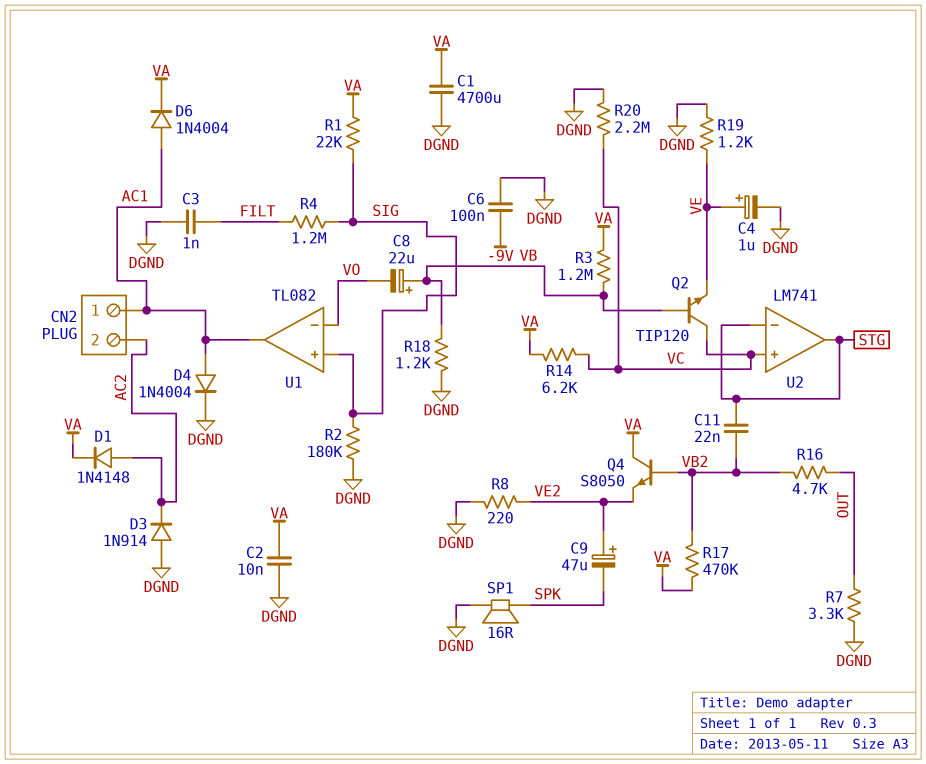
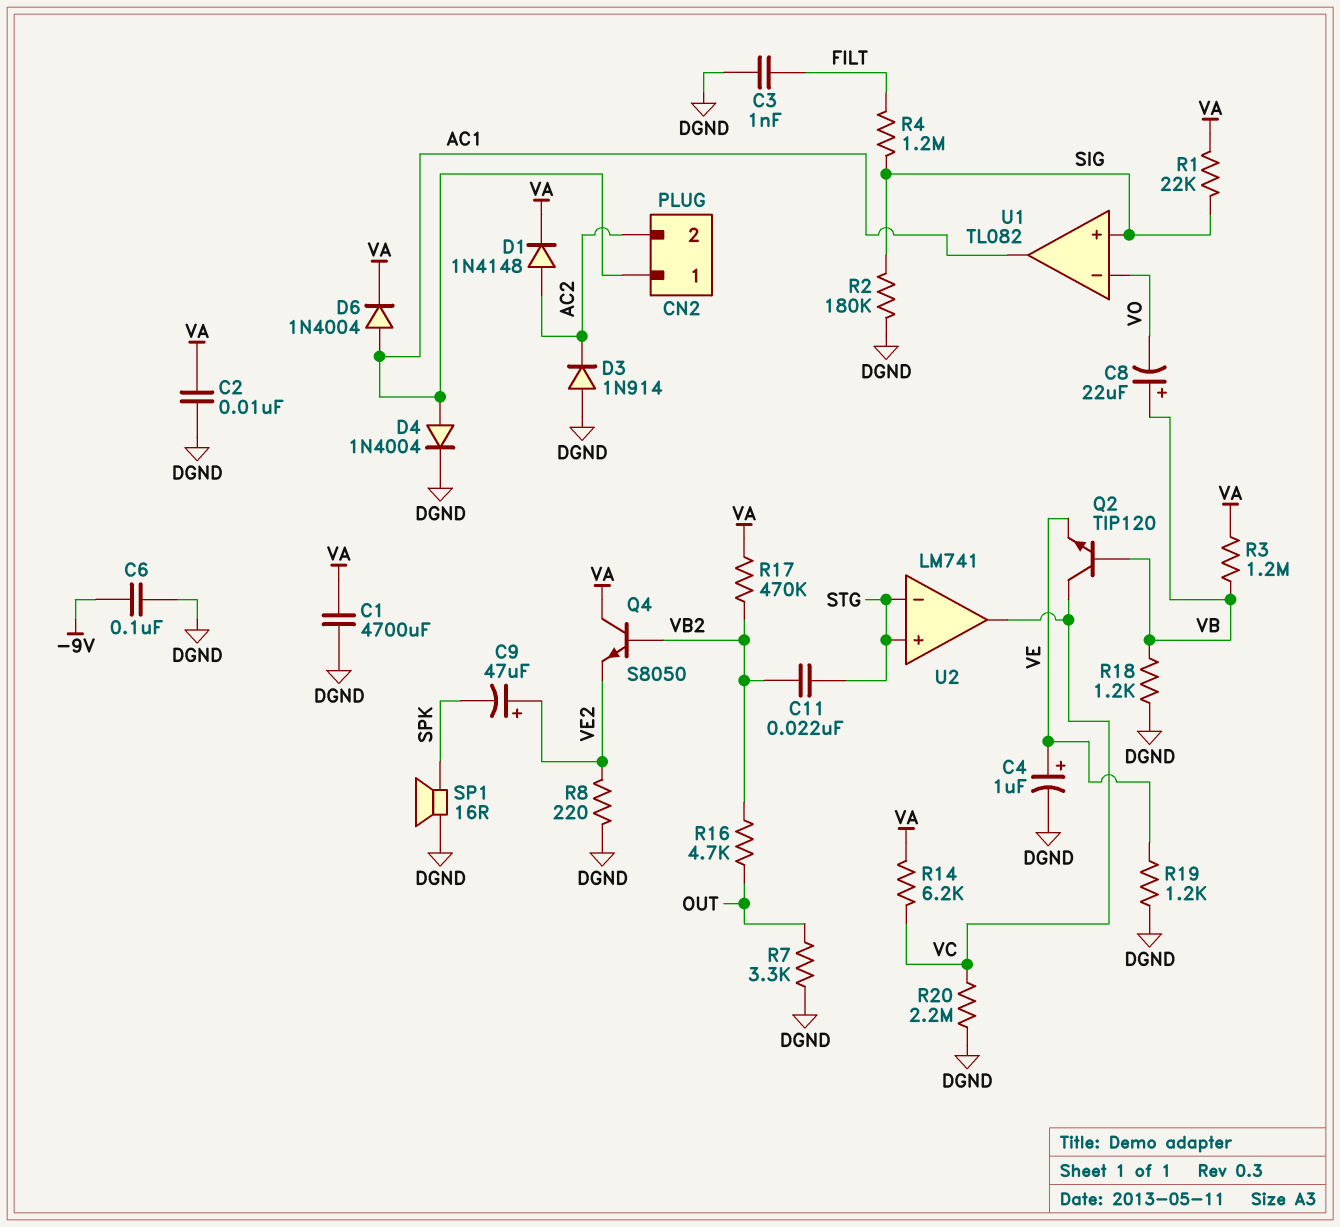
U2 pin in+: VC -> STG
U2 pin out: STG -> VC

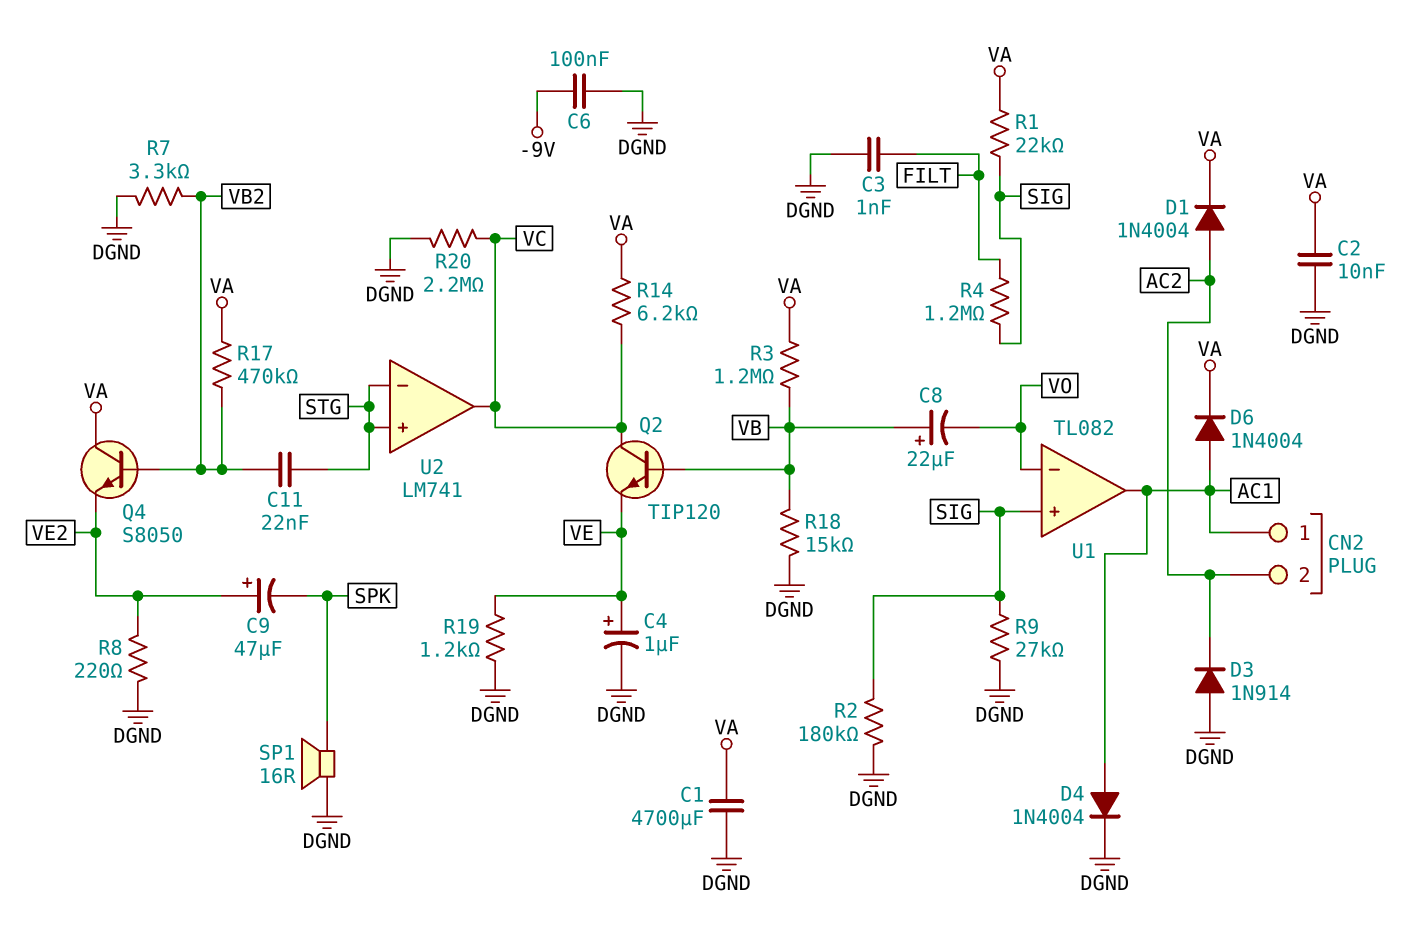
D1: diode 1N4148 (A AC2, K VA) -> diode 1N4004 (A AC2, K VA)
R7: 3.3k (DGND, OUT) -> 3.3k (DGND, VB2)
R9: none -> 27k (DGND, SIG)
R16: 4.7k (OUT, VB2) -> none
R18: 1.2k (DGND, VB) -> 15k (DGND, VB)

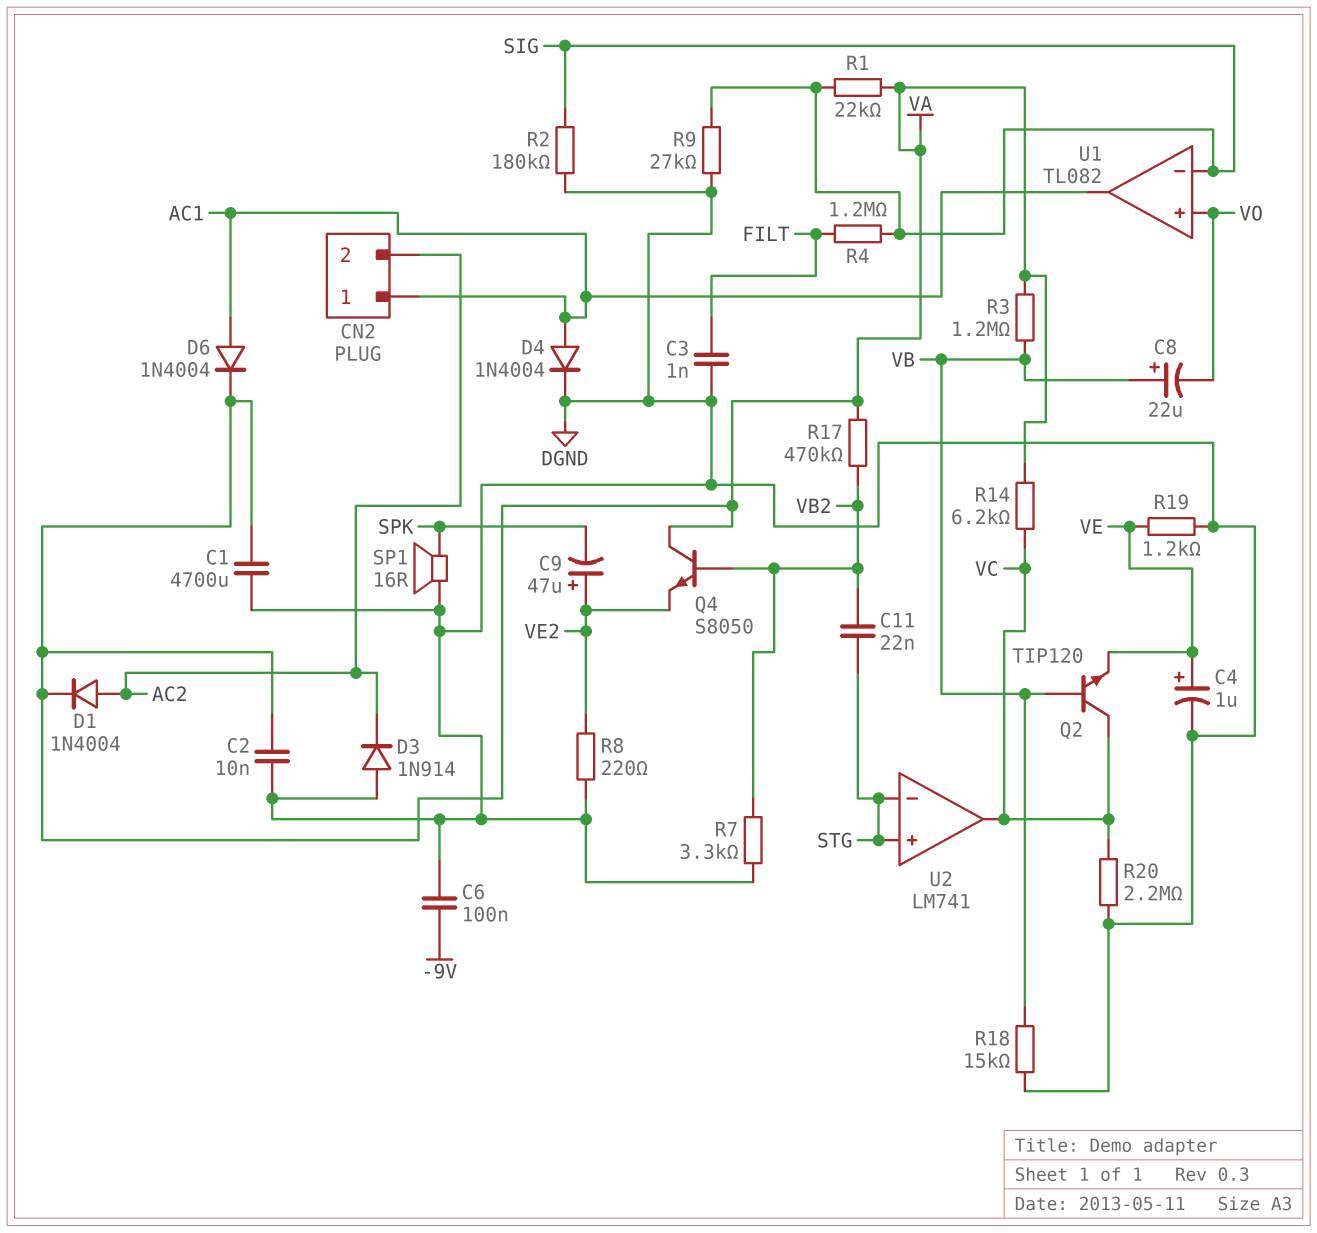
U1 pin in+: SIG -> VO
U1 pin in-: VO -> SIG

